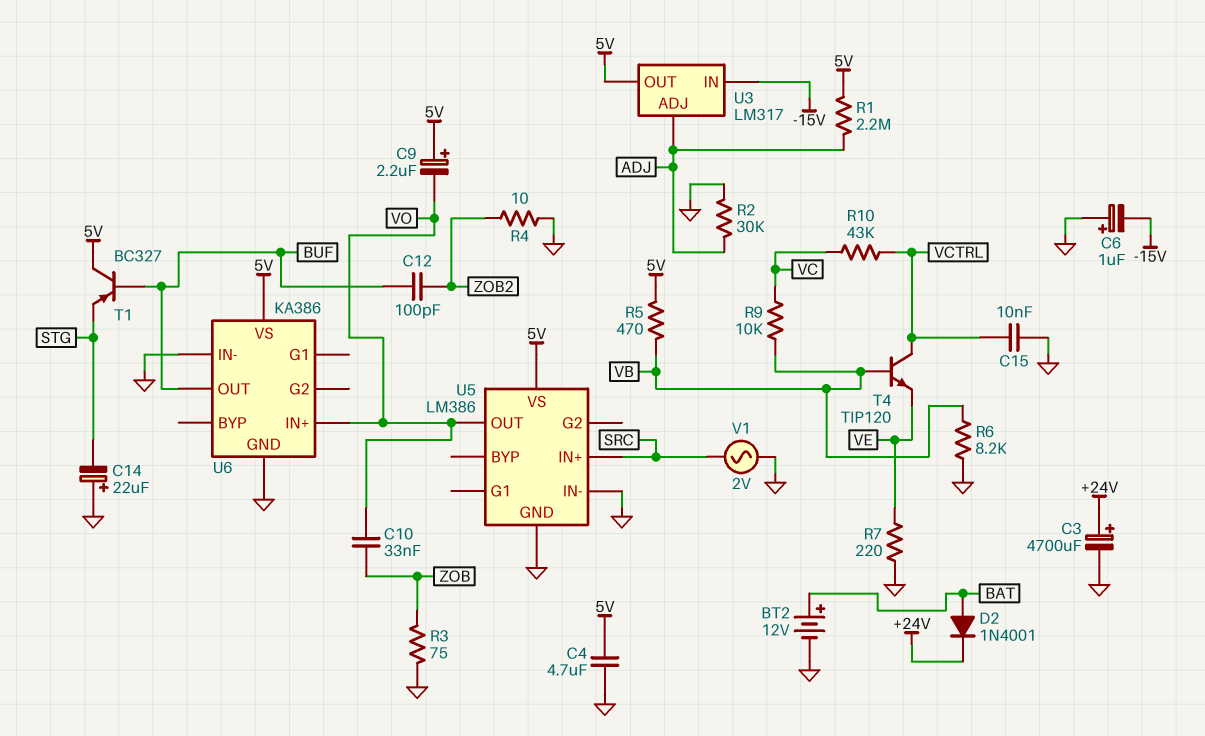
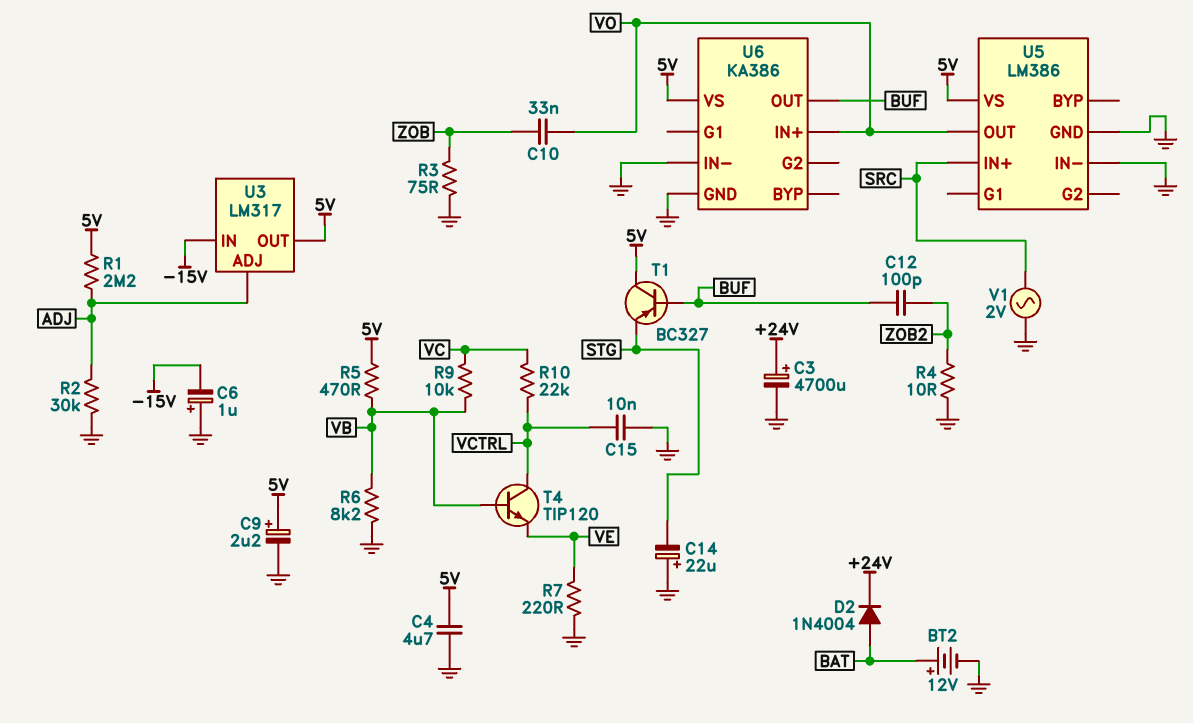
C9: 2.2uF (plus 5V, minus VO) -> 2.2uF (plus 5V, minus GND)
D2: diode 1N4001 (A BAT, K +24V) -> diode 1N4004 (A BAT, K +24V)
R10: 43k (VC, VCTRL) -> 22k (VC, VCTRL)

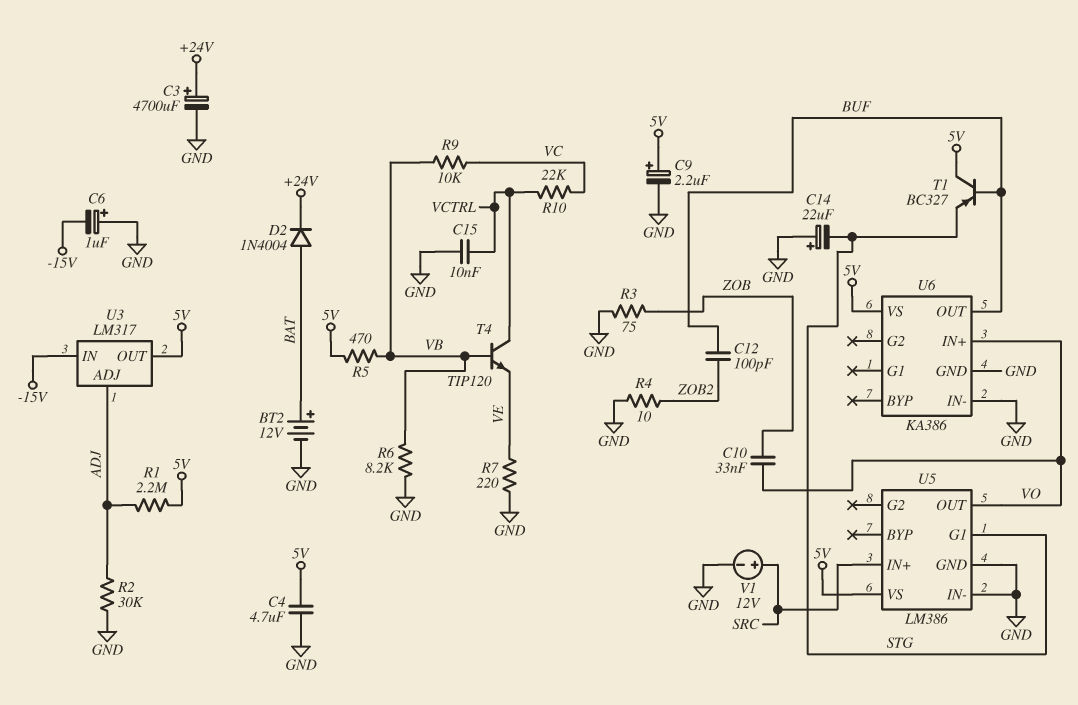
U5 pin G1: none -> STG
V1: AC 2V (GND, SRC) -> 12V (plus SRC, minus GND)

